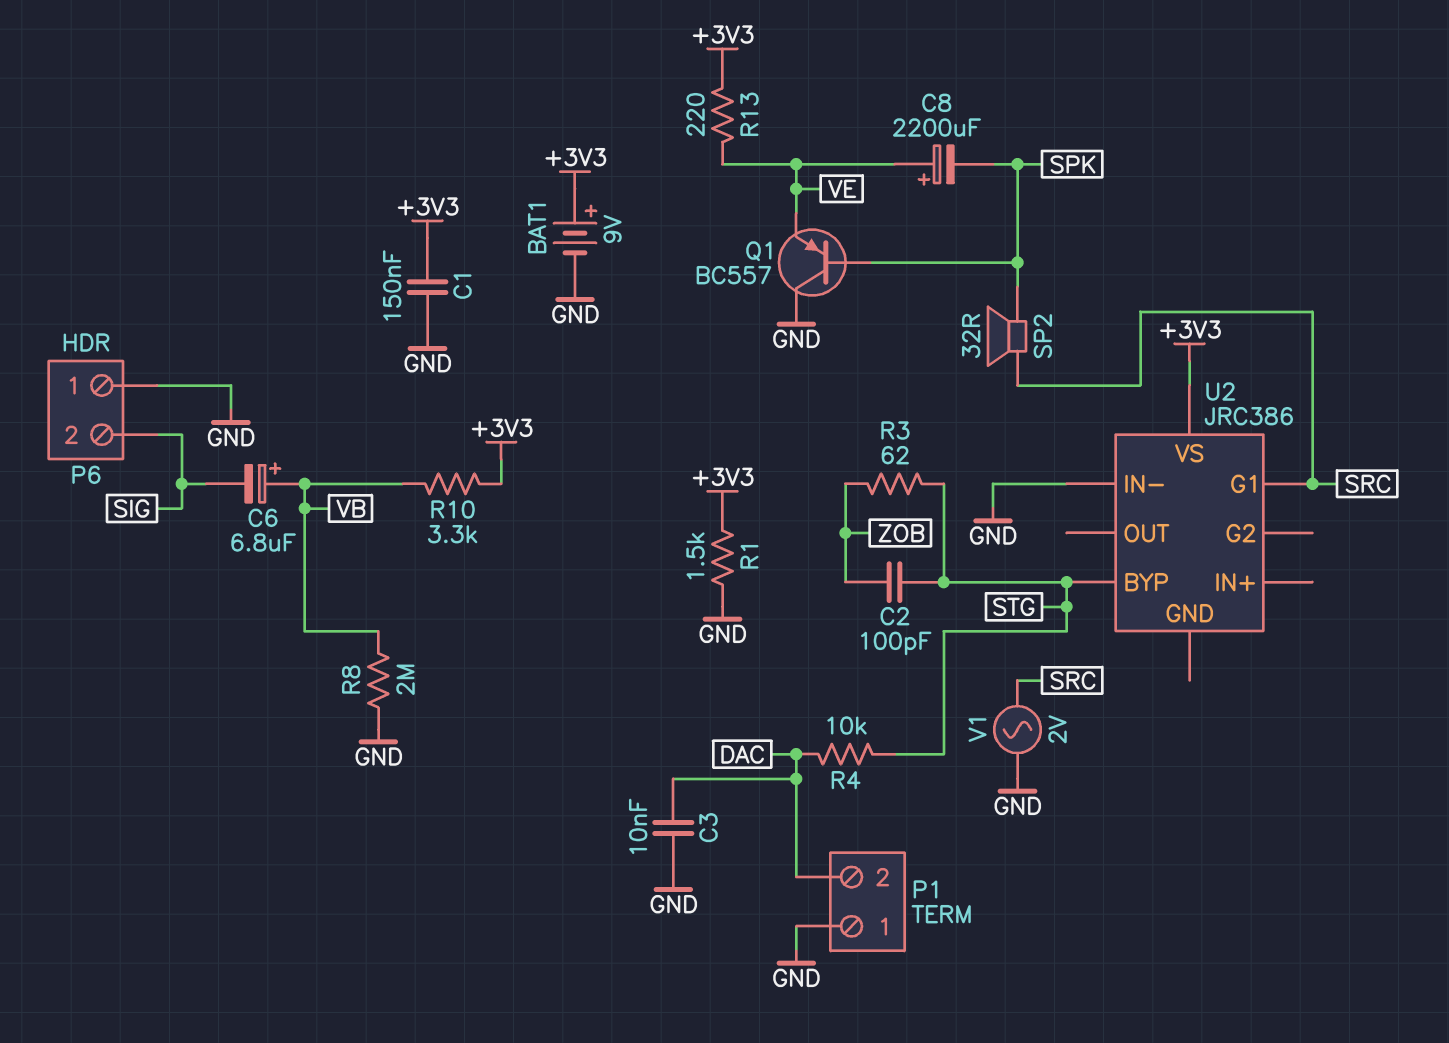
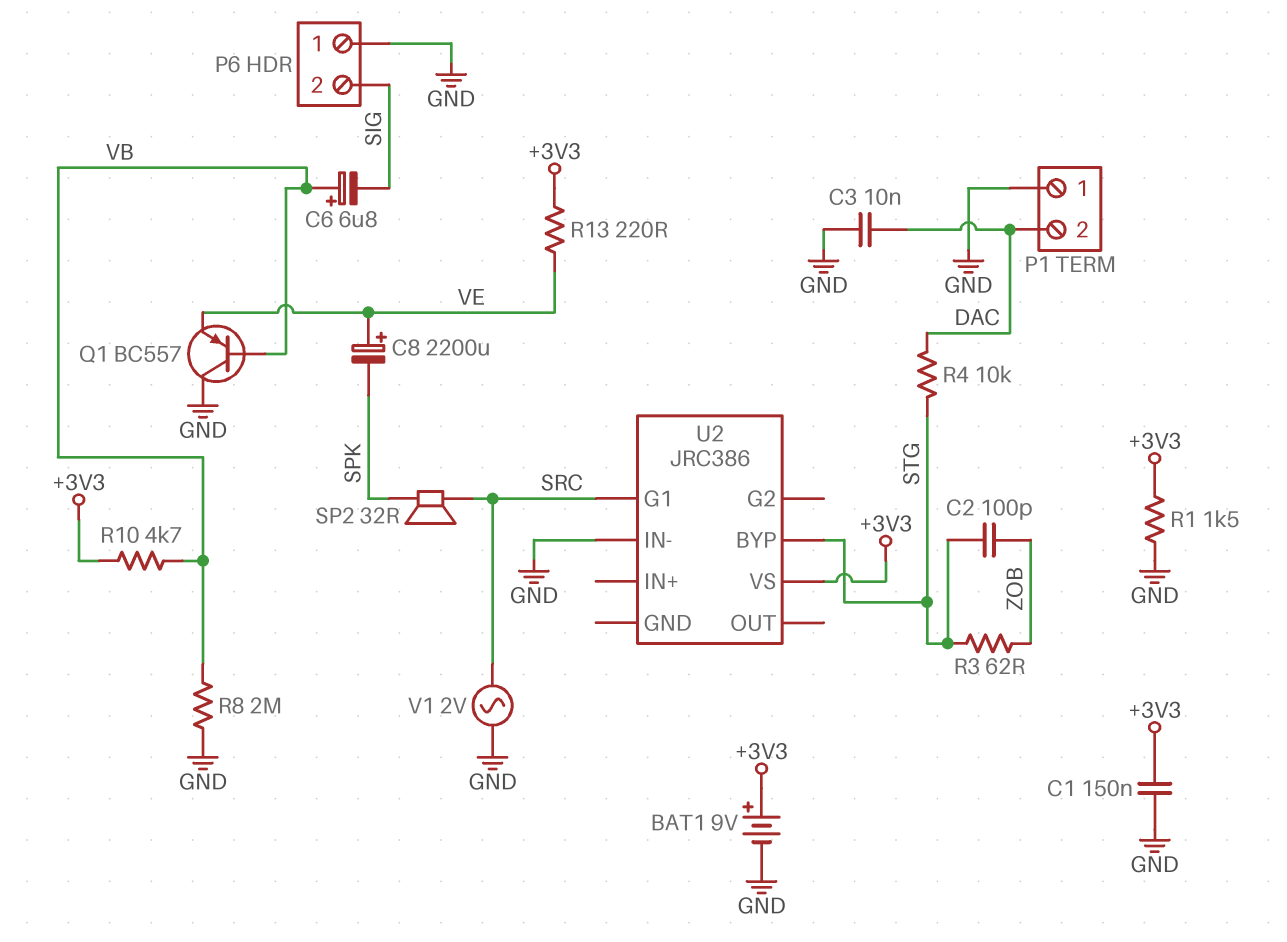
Q1: PNP BC557 (B SPK, C GND, E VE) -> PNP BC557 (B VB, C GND, E VE)
R10: 3.3k (+3V3, VB) -> 4.7k (+3V3, VB)

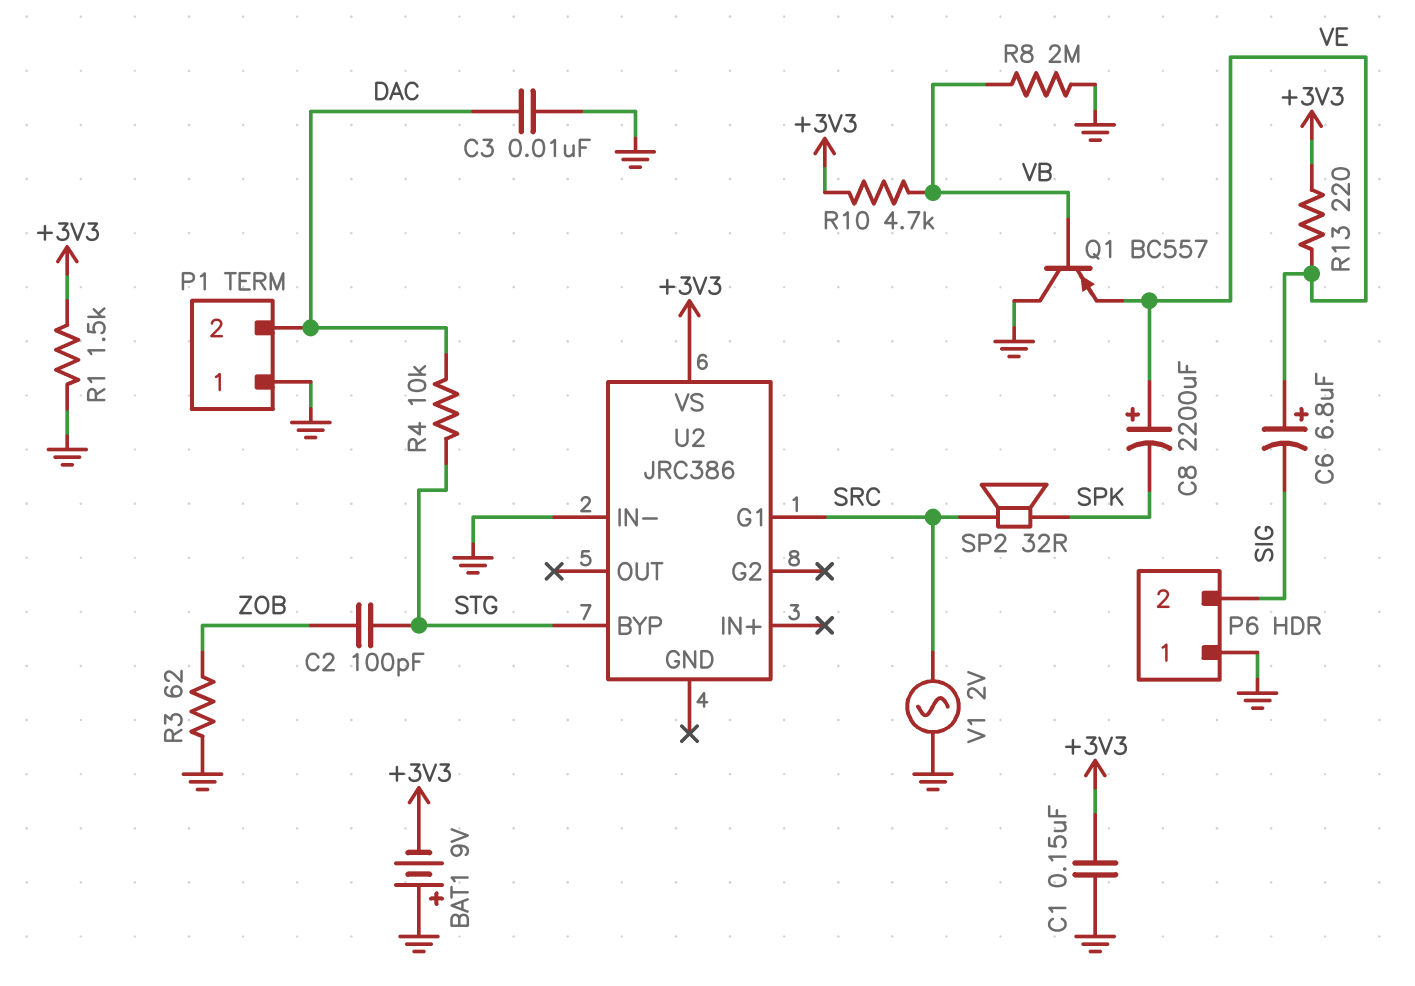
BAT1: 9V (plus +3V3, minus GND) -> 9V (plus GND, minus +3V3)
C6: 6.8uF (plus VB, minus SIG) -> 6.8uF (plus VE, minus SIG)
R3: 62 (STG, ZOB) -> 62 (GND, ZOB)

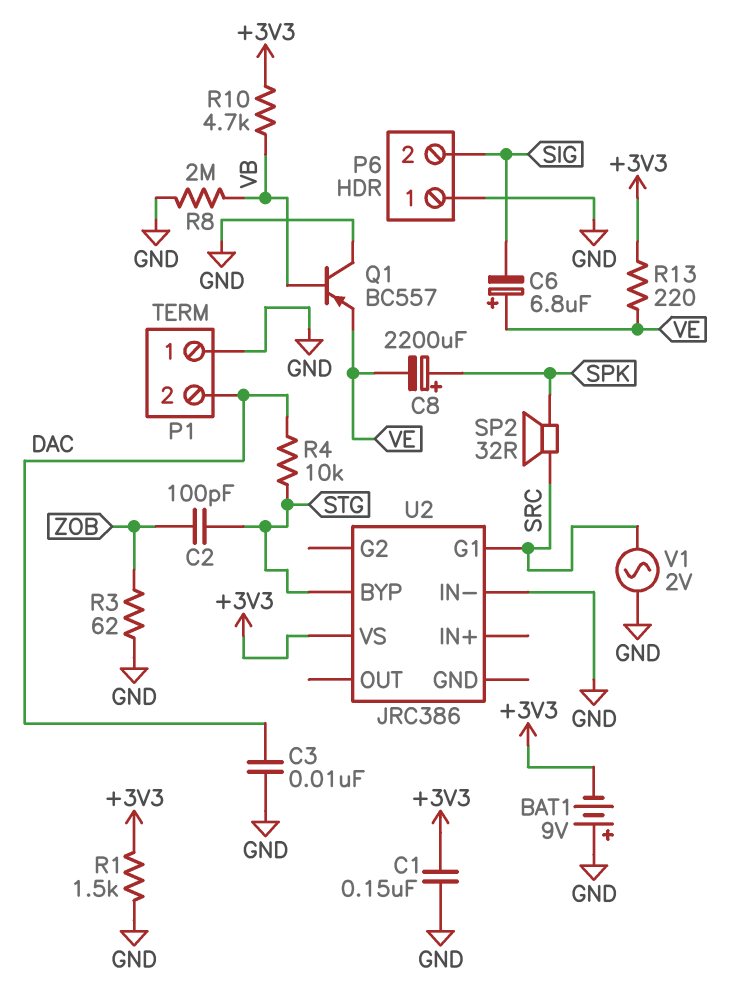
C8: 2200uF (plus VE, minus SPK) -> 2200uF (plus SPK, minus VE)

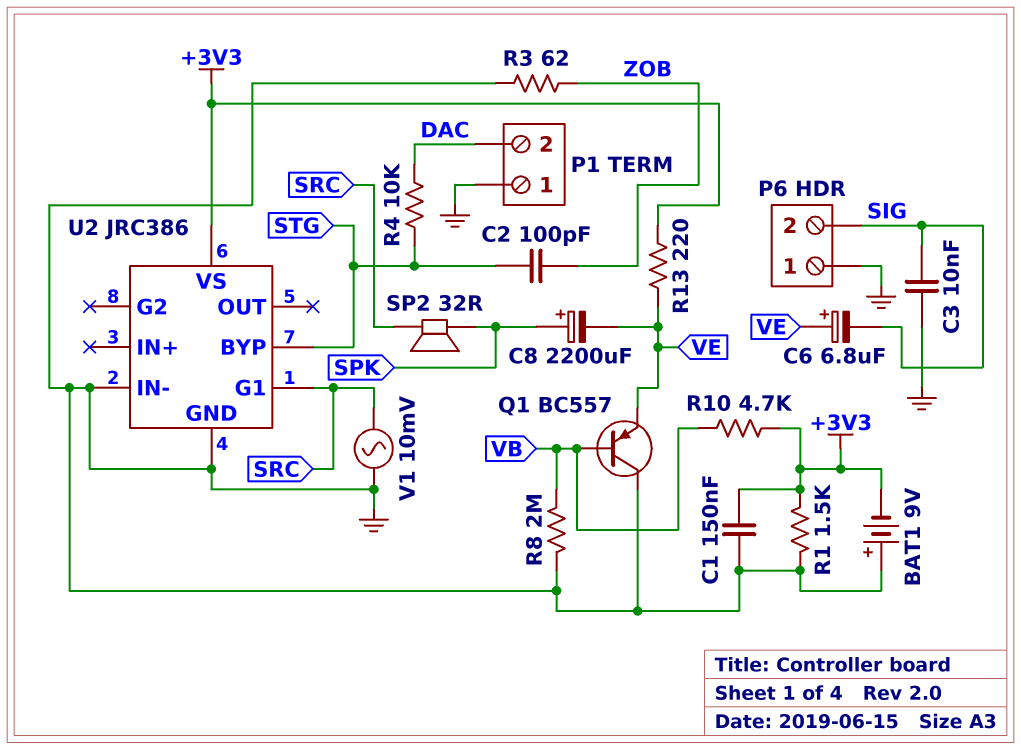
C3: 10nF (DAC, GND) -> 10nF (GND, SIG)
U2 pin GND: none -> GND
V1: AC 2V (GND, SRC) -> AC 10mV (GND, SRC)

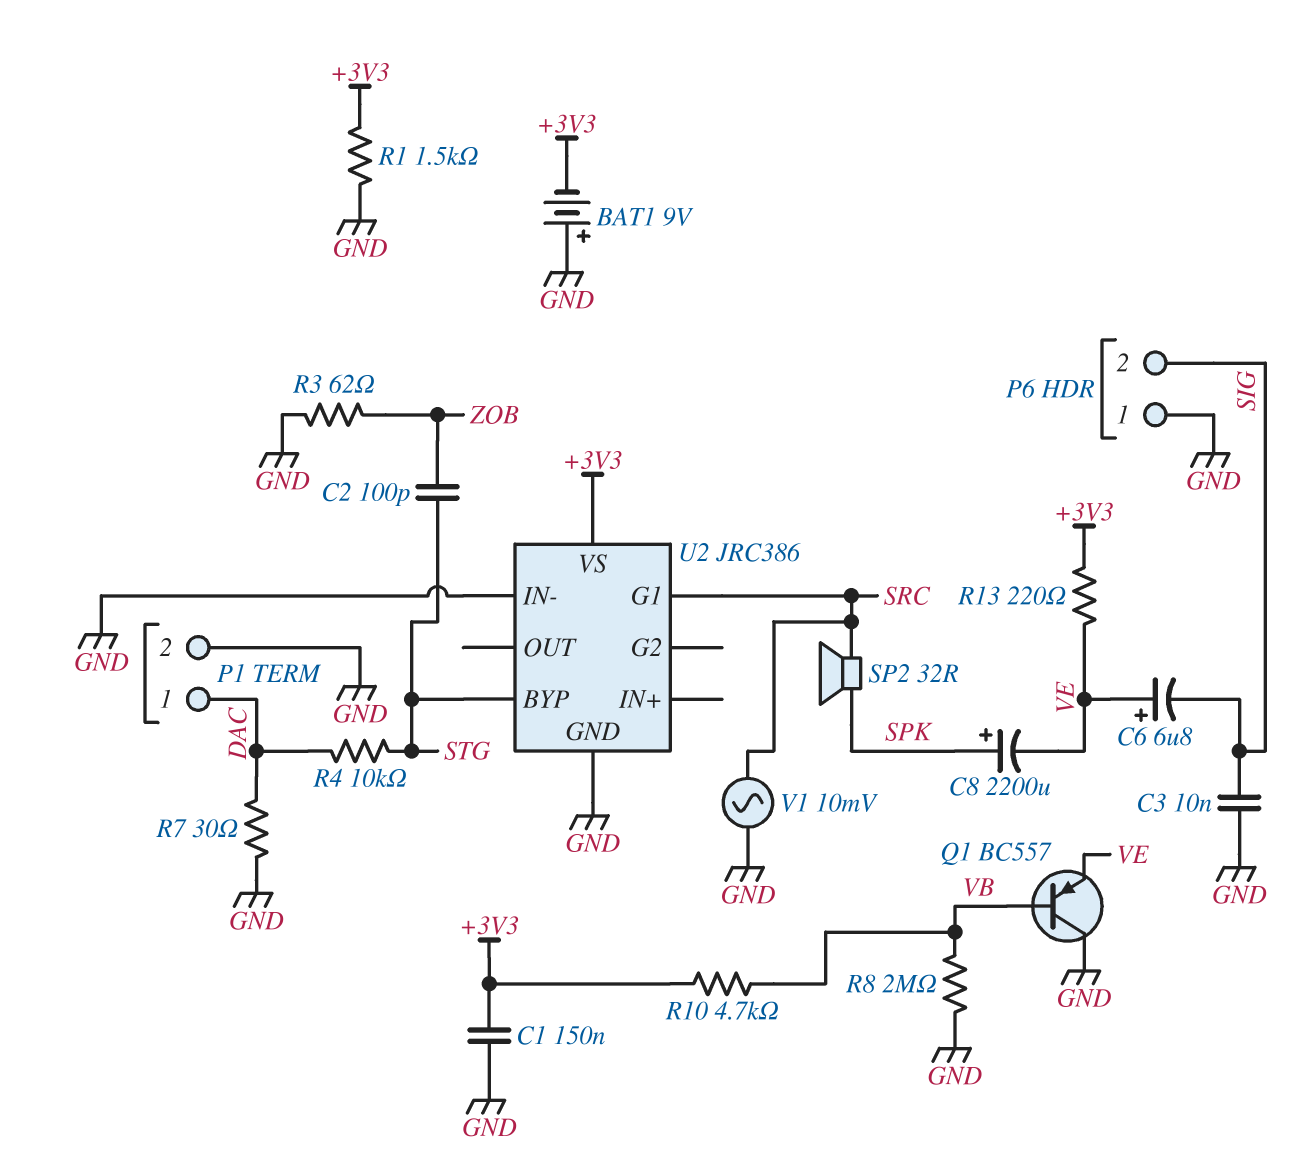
P1 pin 1: GND -> DAC
P1 pin 2: DAC -> GND
R7: none -> 30 (DAC, GND)

